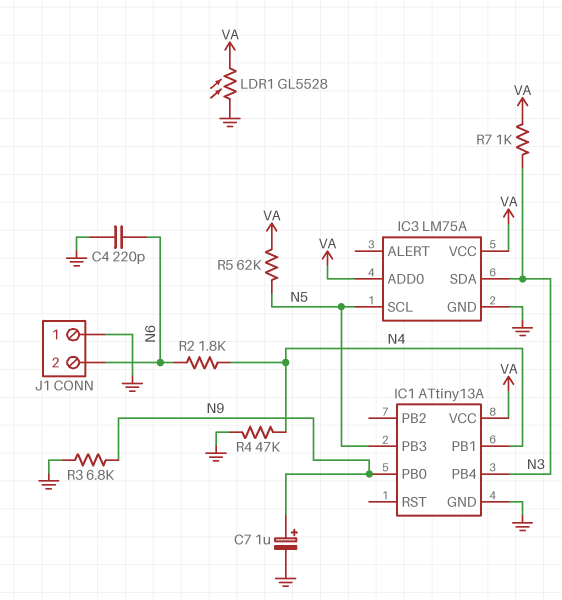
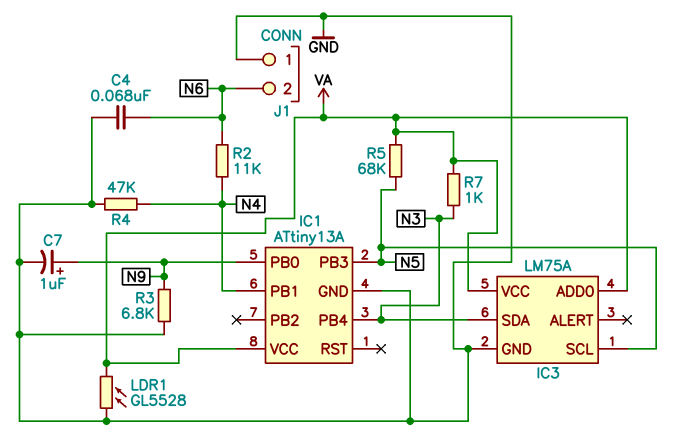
C4: 220pF (GND, N6) -> 68nF (GND, N6)
R2: 1.8k (N4, N6) -> 11k (N4, N6)
R5: 62k (N5, VA) -> 68k (N5, VA)

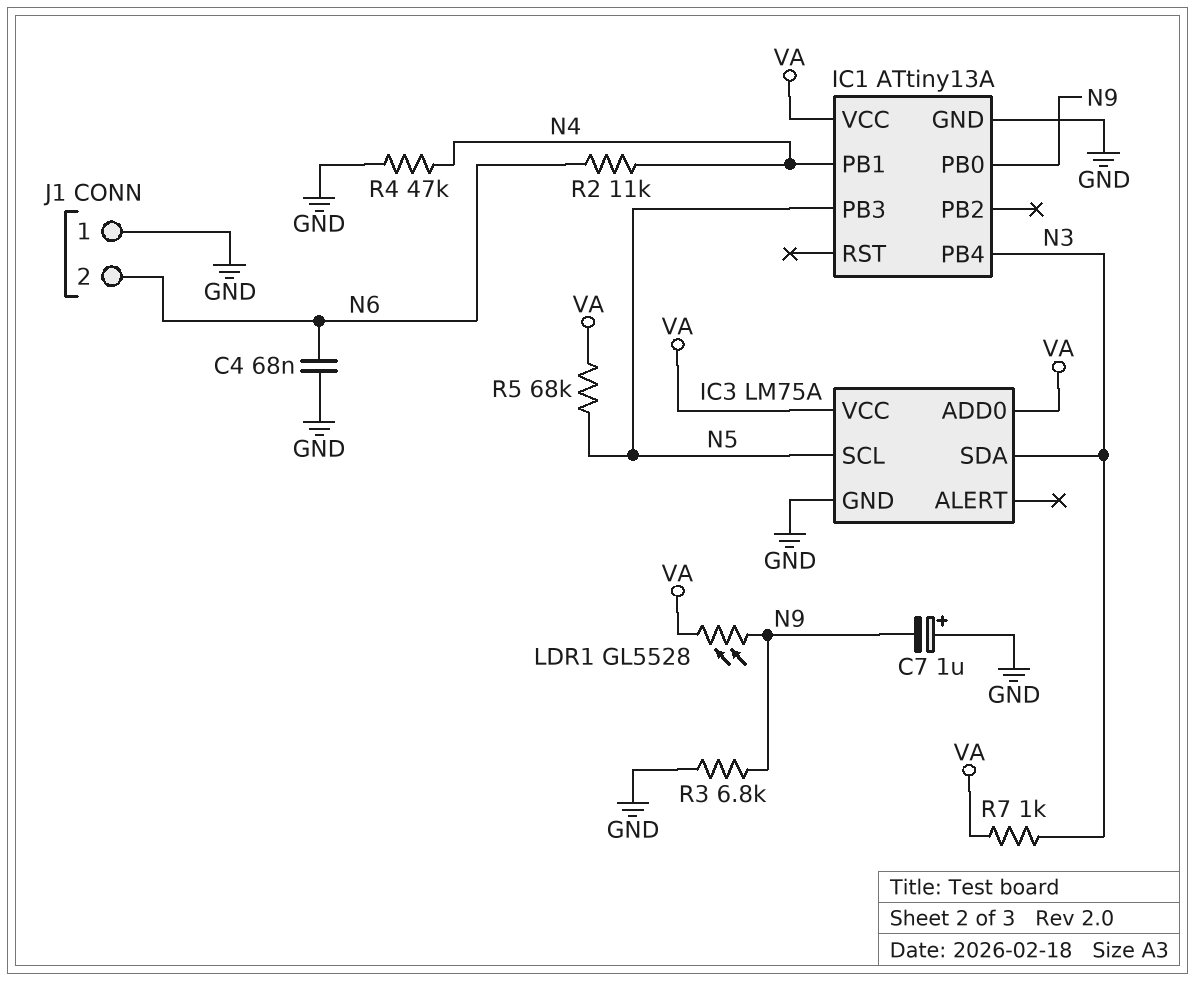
C7: 1uF (plus N9, minus GND) -> 1uF (plus GND, minus N9)
LDR1: GL5528 (GND, VA) -> GL5528 (N9, VA)

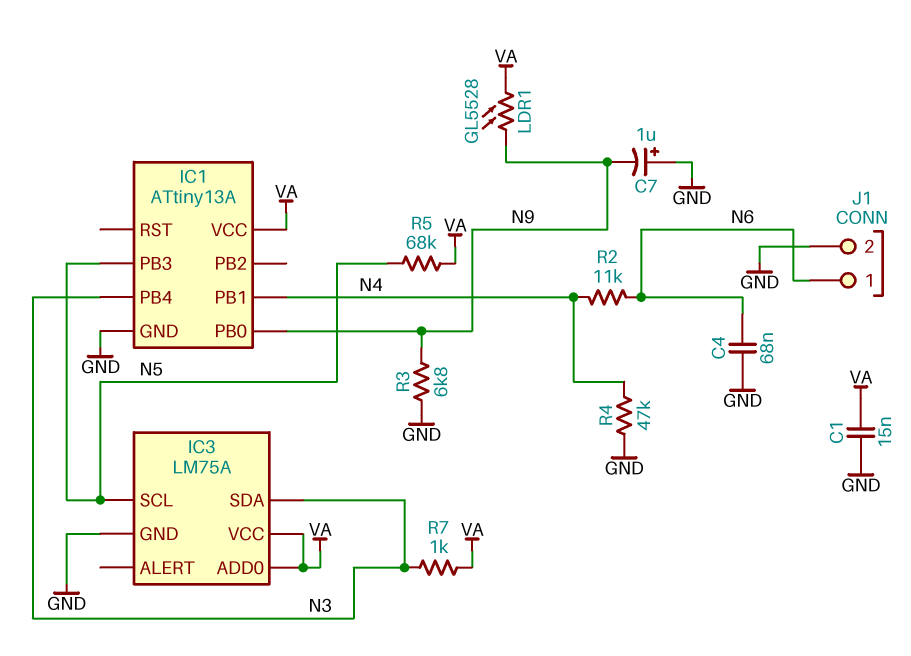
C1: none -> 15nF (GND, VA)
J1 pin 1: GND -> N6
J1 pin 2: N6 -> GND

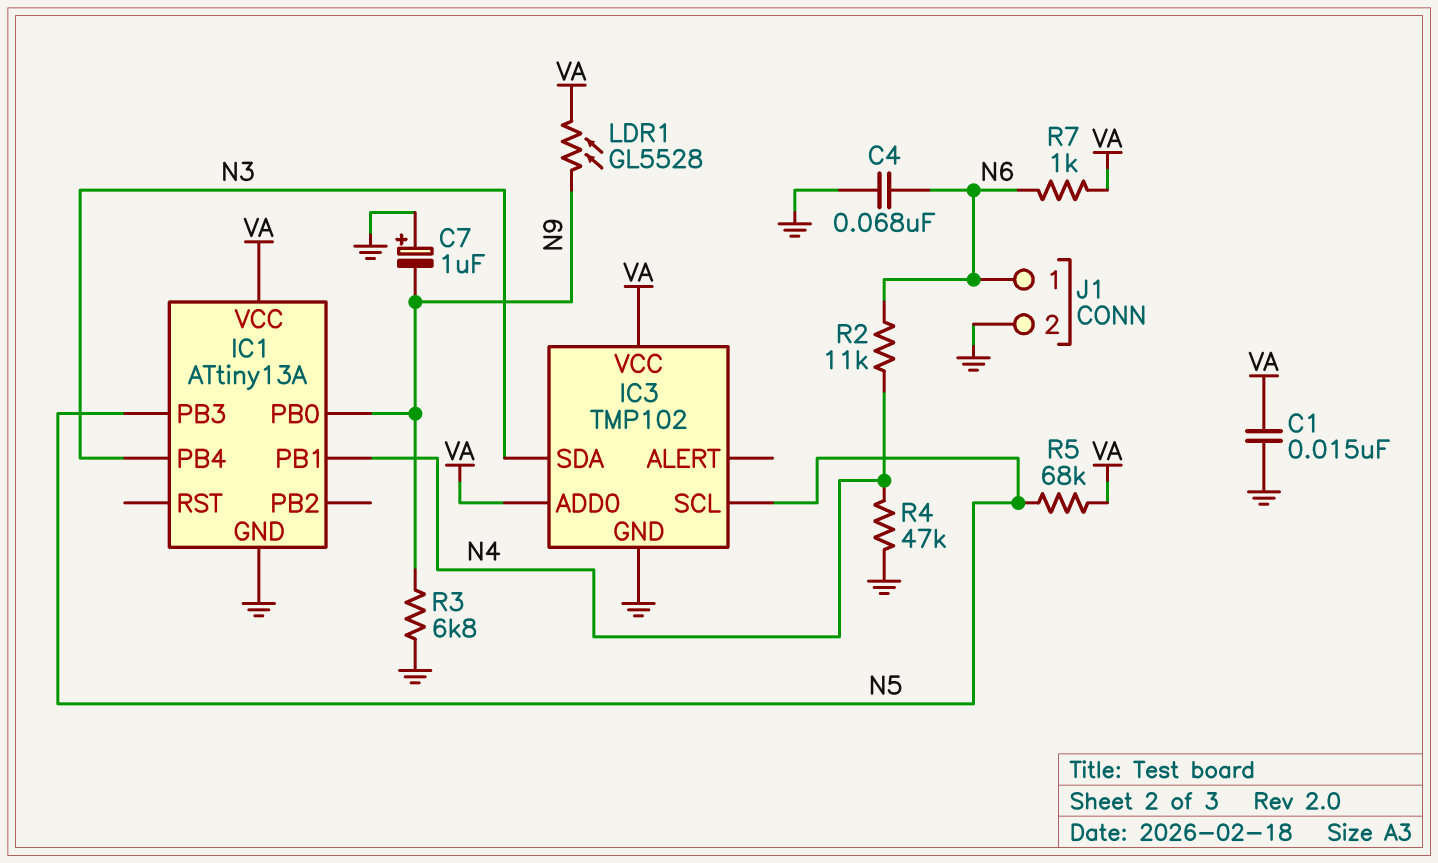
IC3: LM75A -> TMP102
R7: 1k (N3, VA) -> 1k (N6, VA)

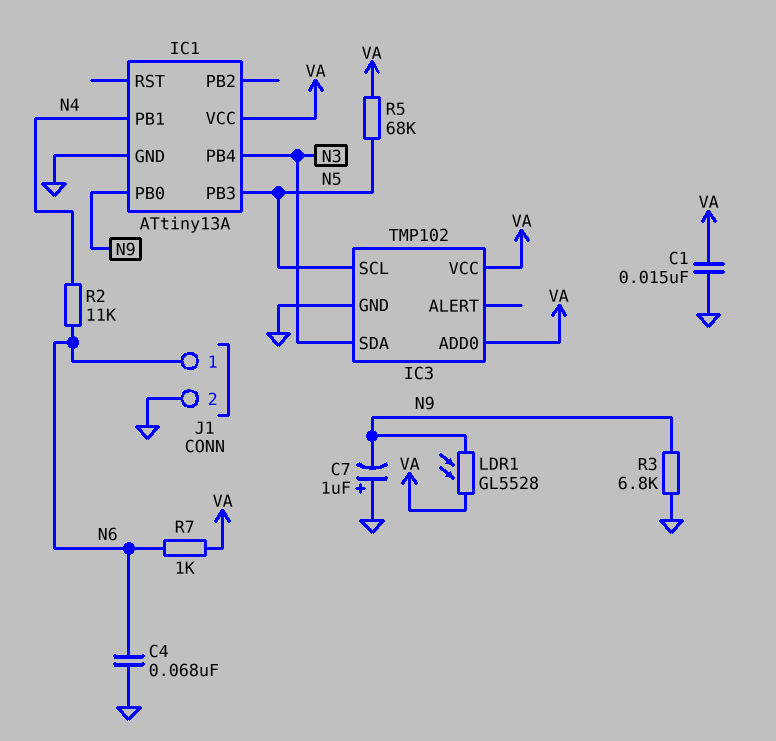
R4: 47k (GND, N4) -> none

